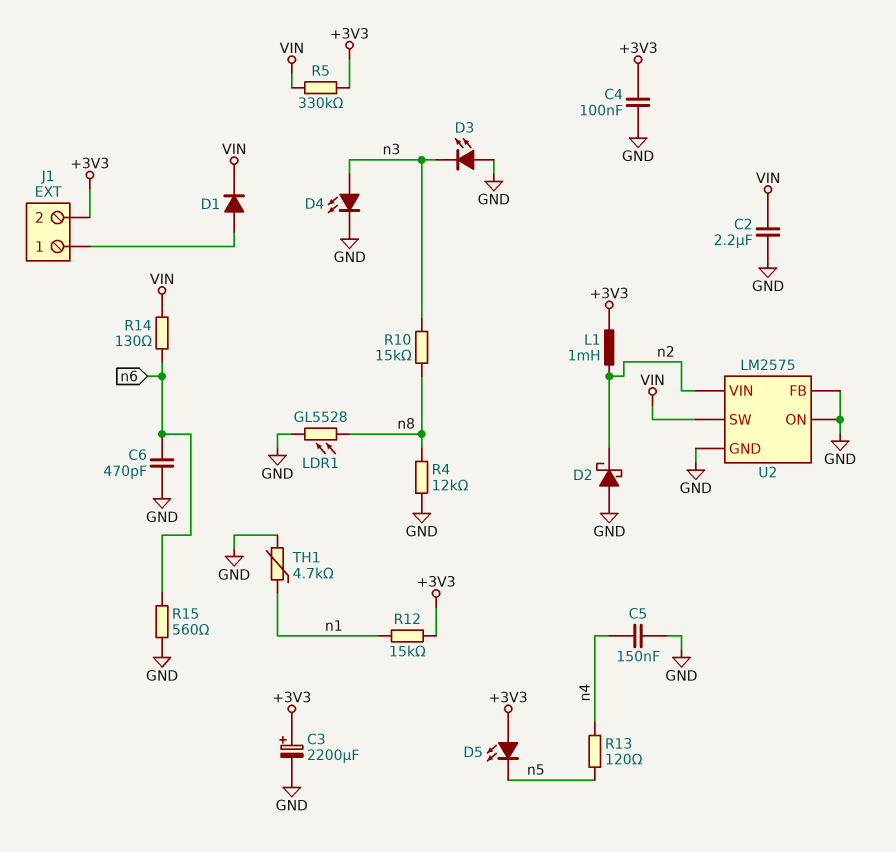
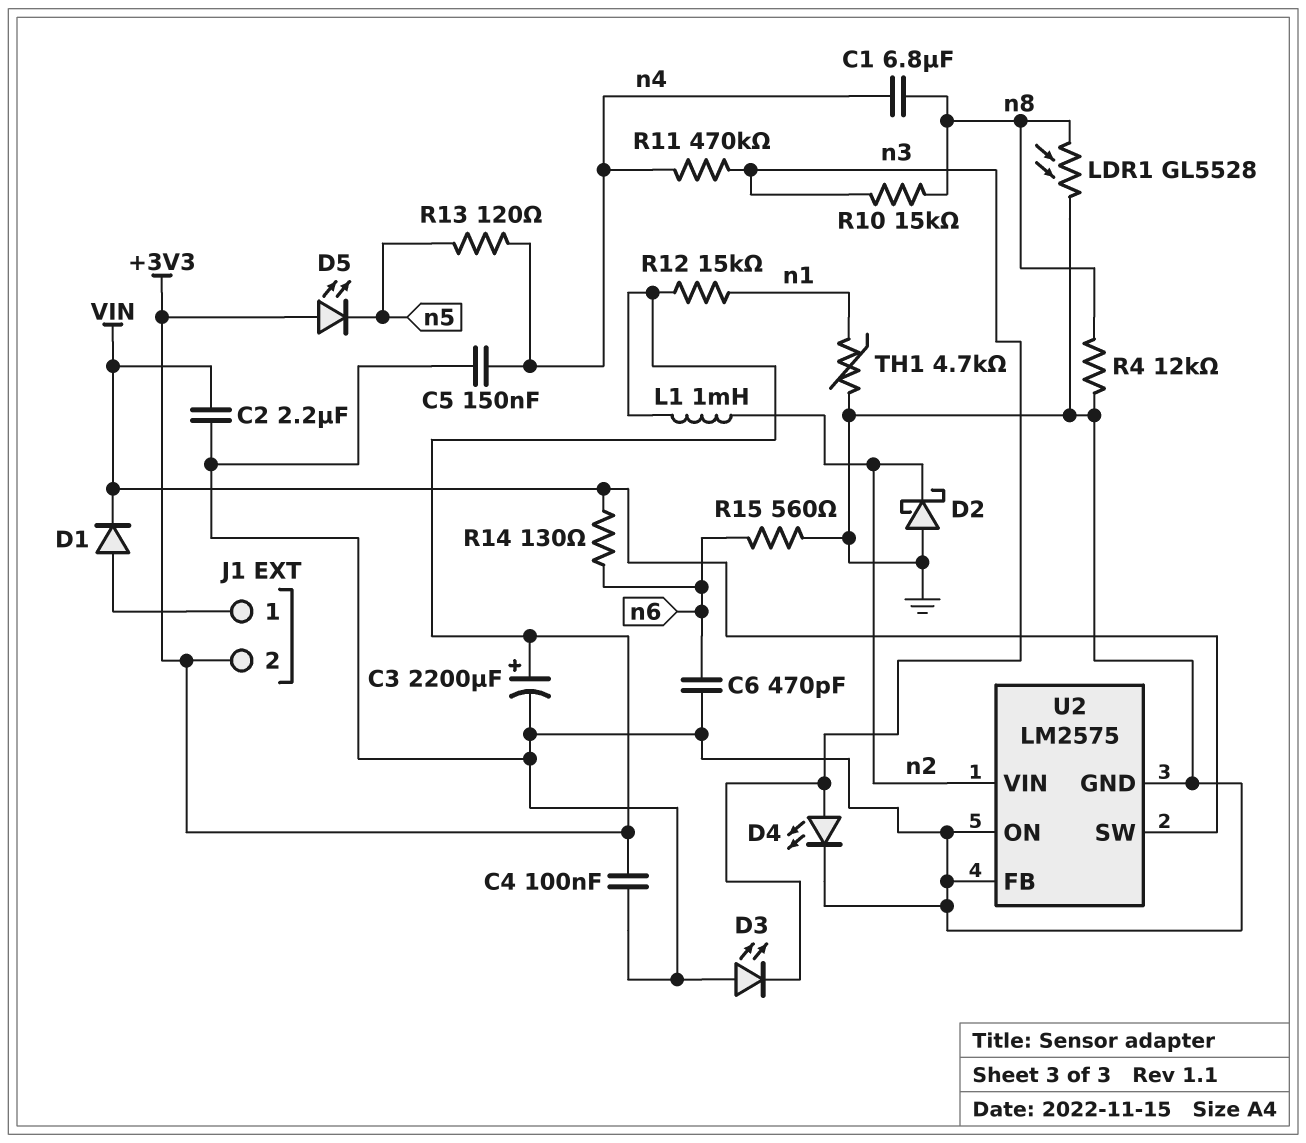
C1: none -> 6.8uF (n4, n8)
R5: 330k (+3V3, VIN) -> none
R11: none -> 470k (n3, n4)

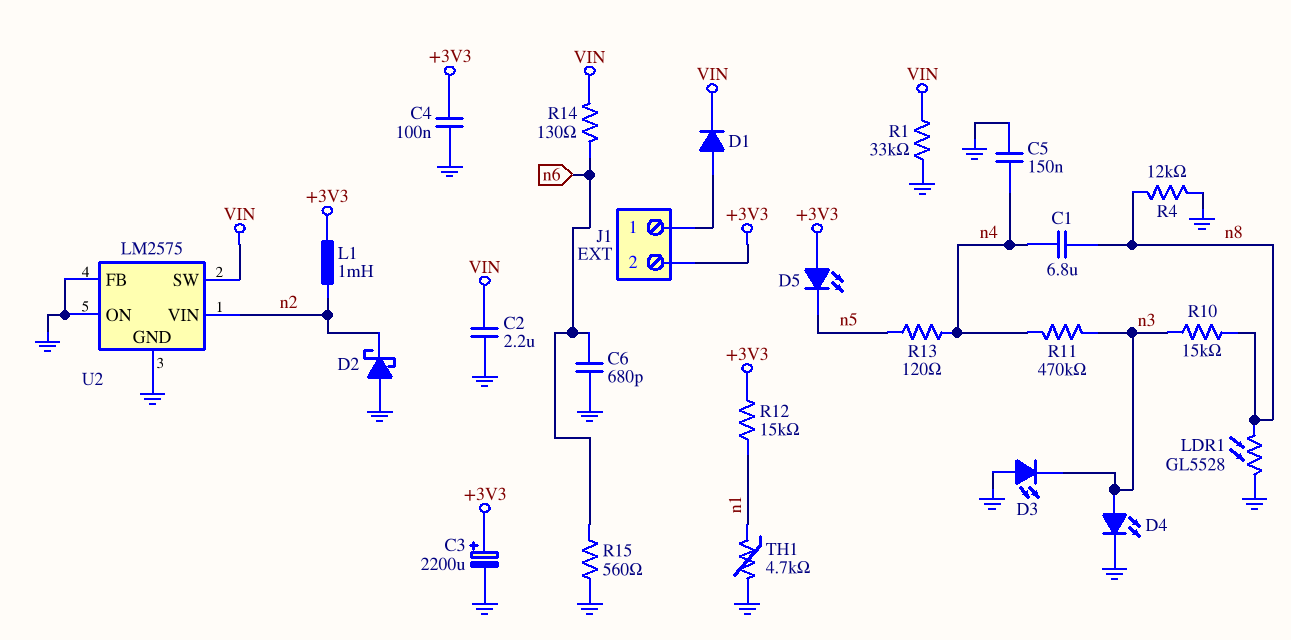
C6: 470pF (GND, n6) -> 680pF (GND, n6)
R1: none -> 33k (GND, VIN)

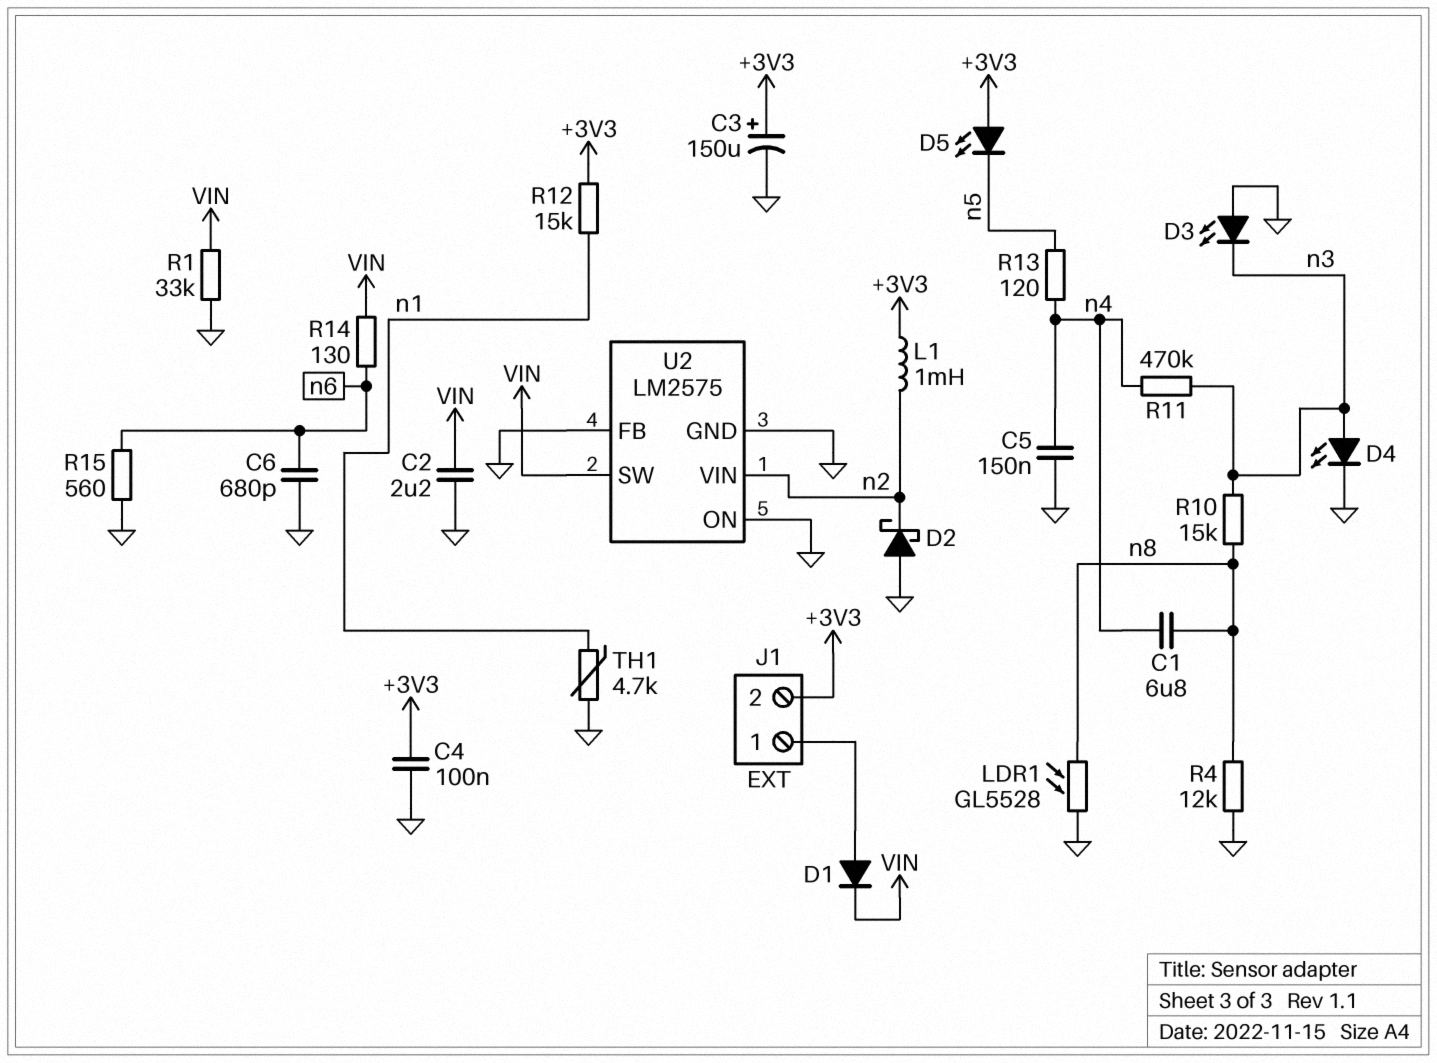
C3: 2200uF (plus +3V3, minus GND) -> 150uF (plus +3V3, minus GND)

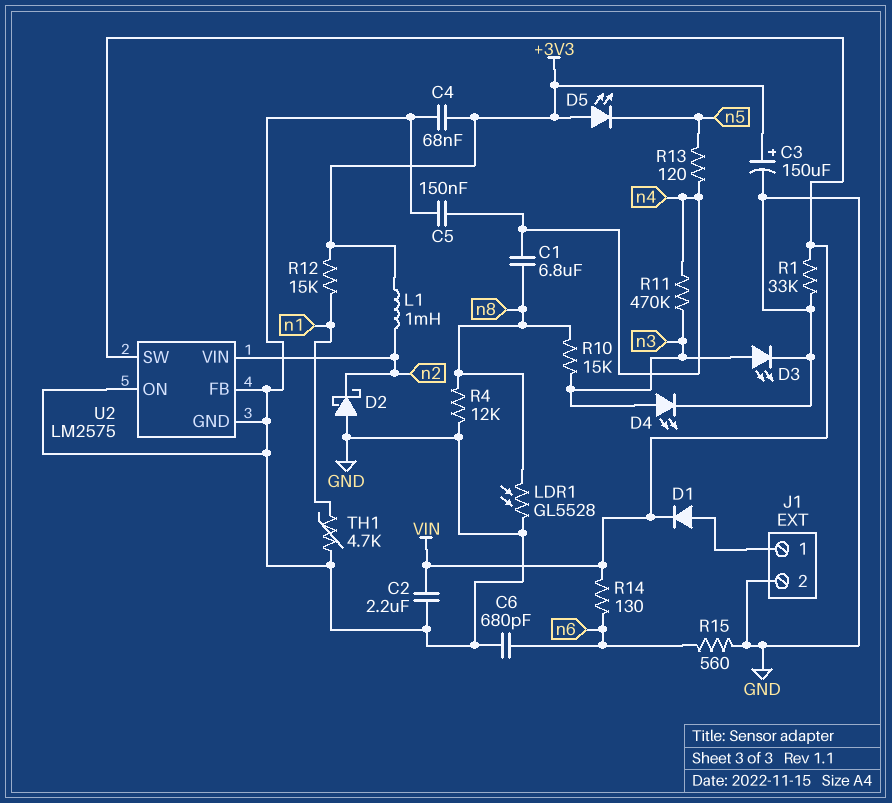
C4: 100nF (+3V3, GND) -> 68nF (+3V3, GND)
D3: LED (A GND, K n3) -> LED (A n3, K GND)
J1 pin 2: +3V3 -> GND

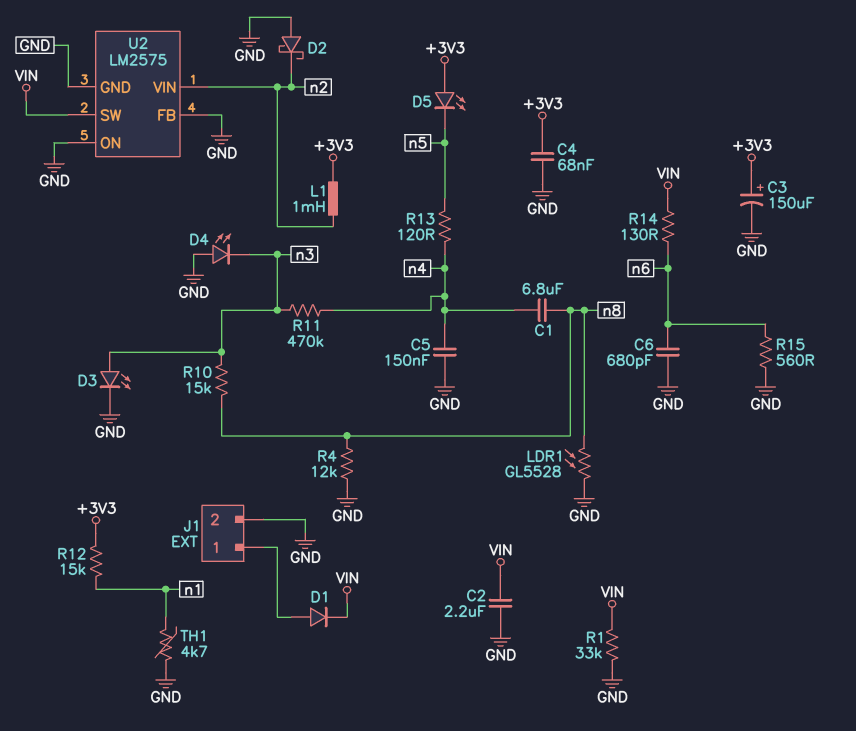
D4: LED (A n3, K GND) -> LED (A GND, K n3)

